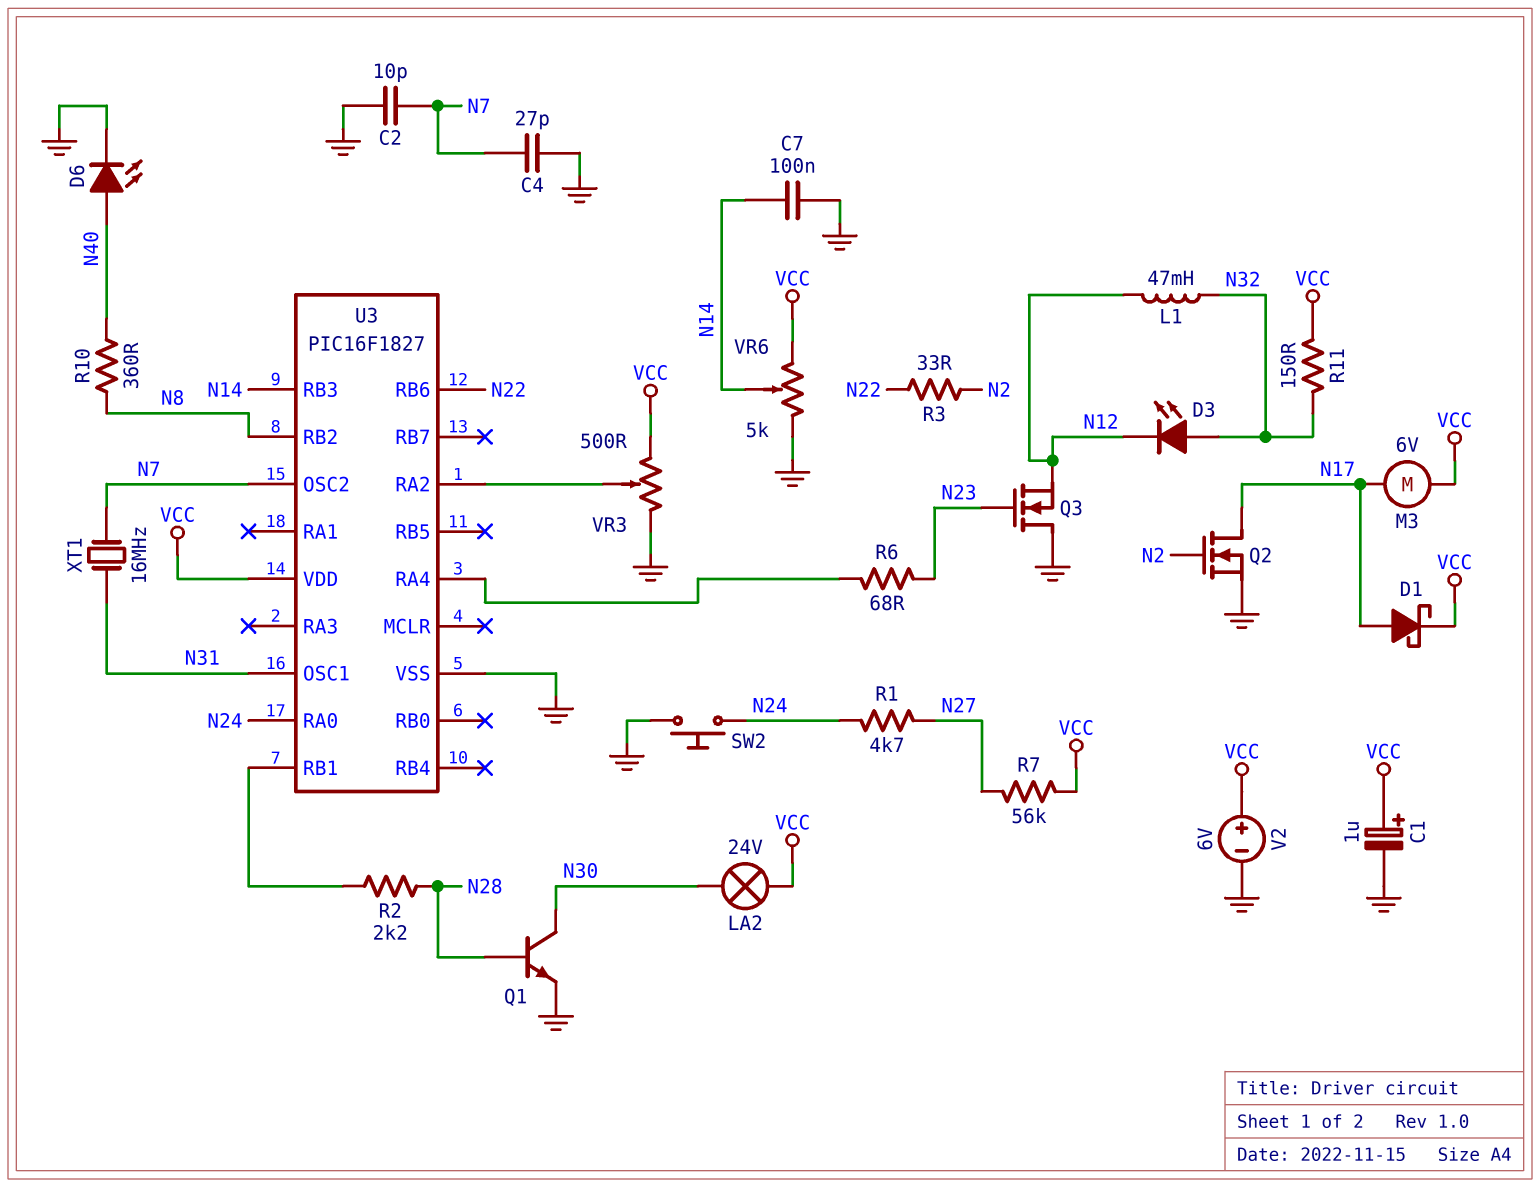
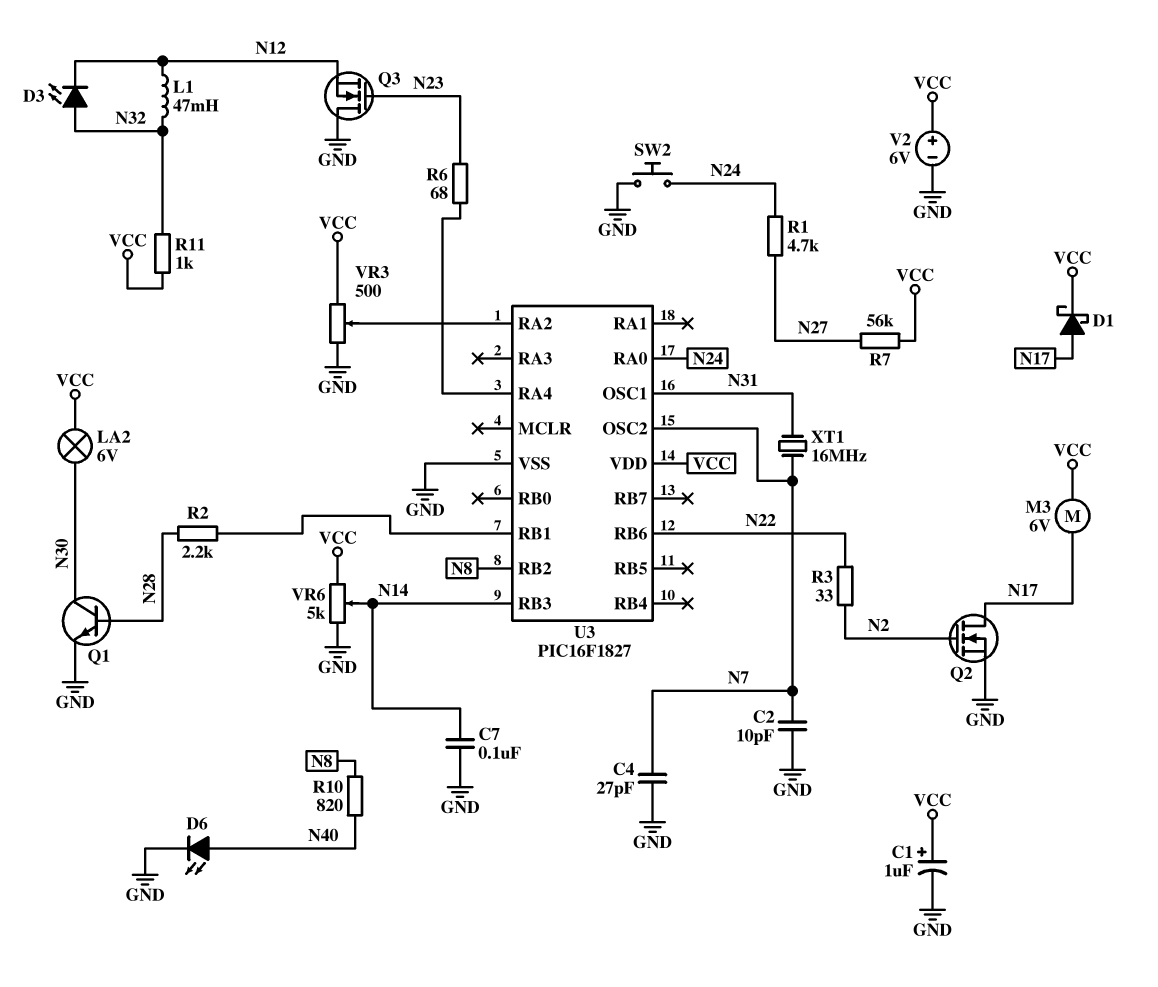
LA2: lamp 24V (N30, VCC) -> lamp 6V (N30, VCC)
R10: 360 (N8, N40) -> 820 (N8, N40)
R11: 150 (N32, VCC) -> 1k (N32, VCC)

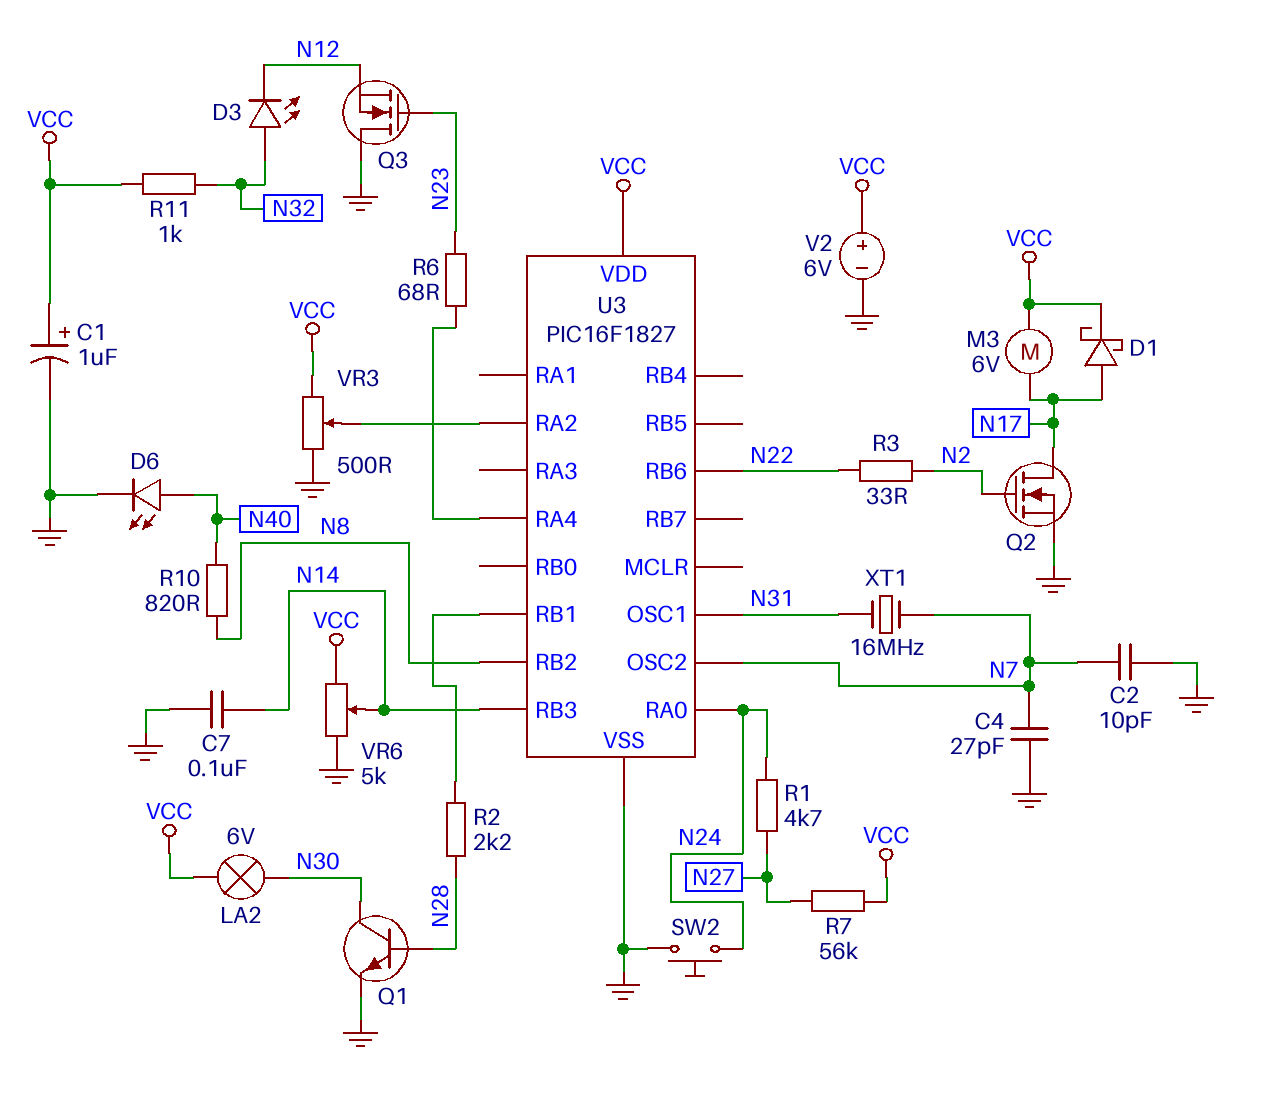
L1: 47mH (N12, N32) -> none

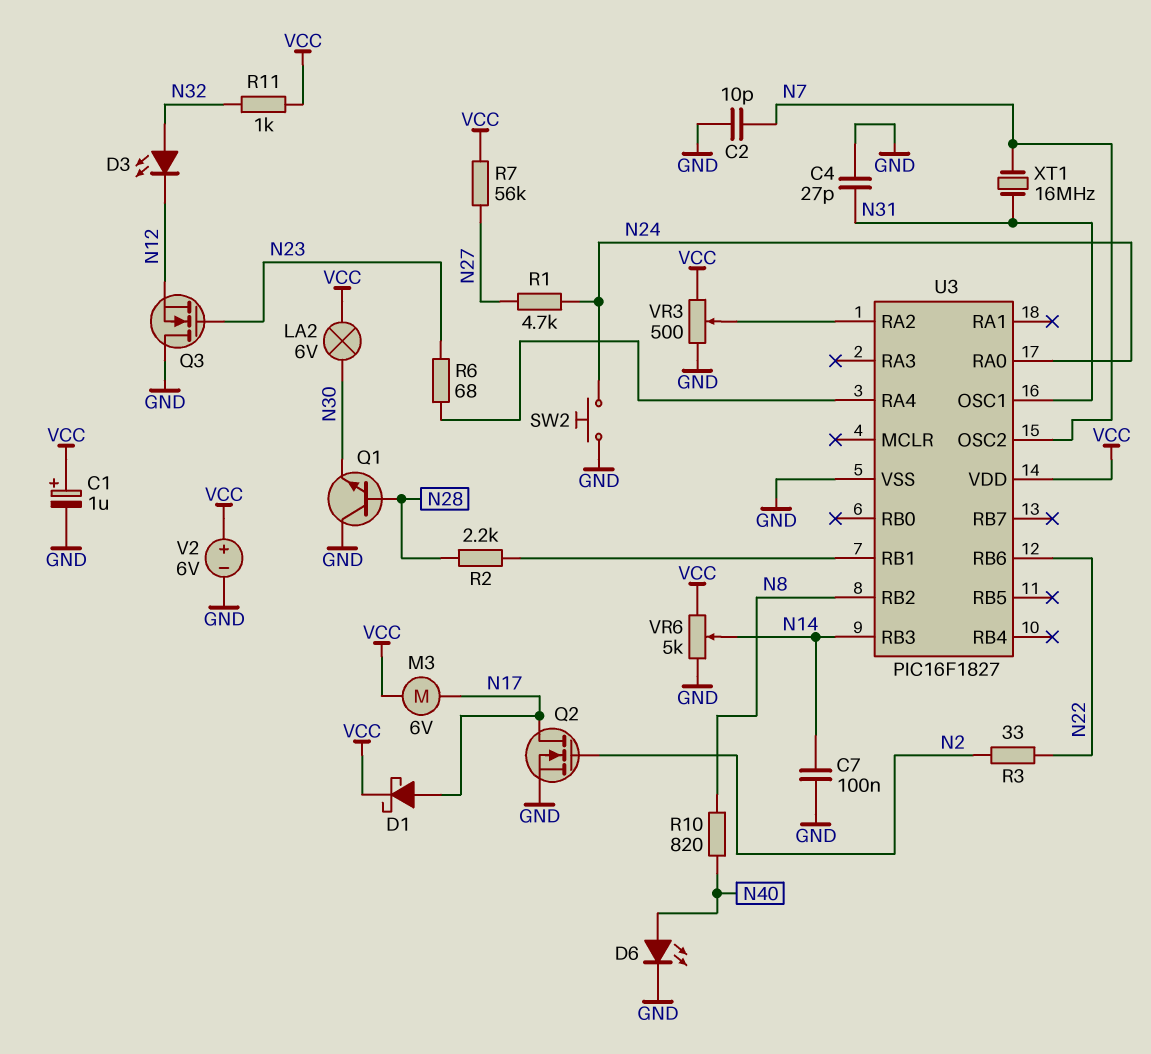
C4: 27pF (GND, N7) -> 27pF (GND, N31)
Q1: NPN (B N28, C N30, E GND) -> NPN (B N28, C GND, E N30)

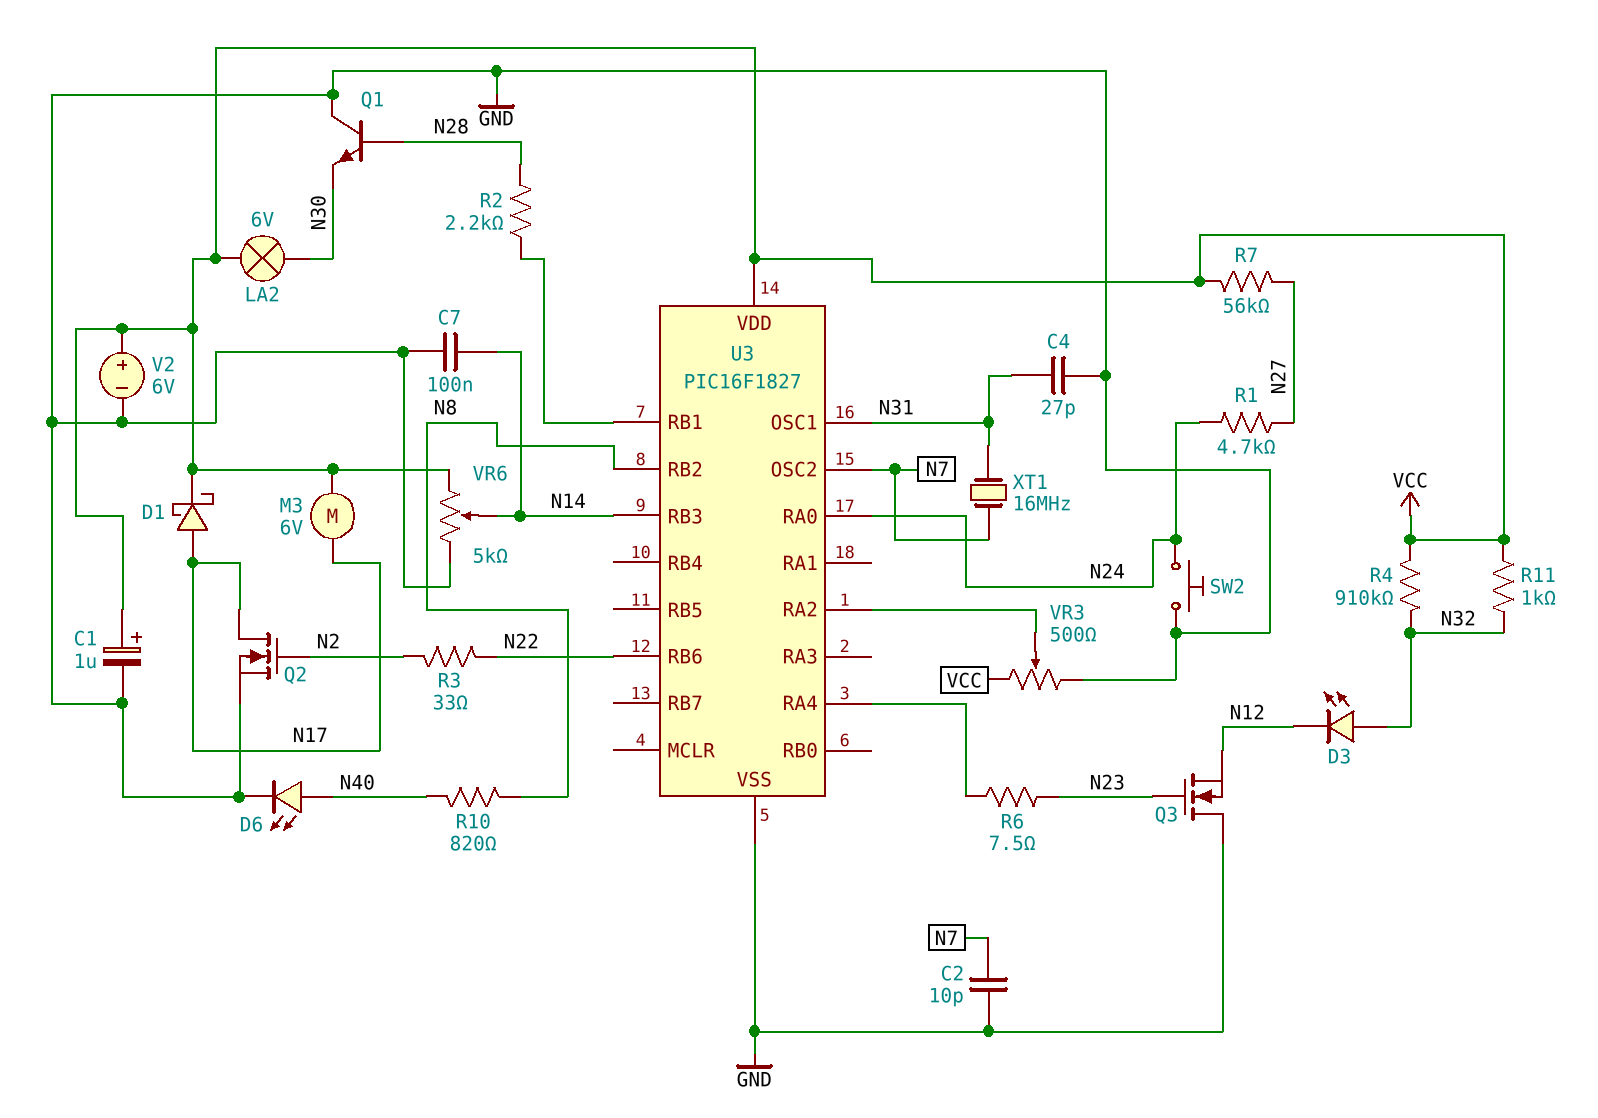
R4: none -> 910k (N32, VCC)
R6: 68 (N23, U3/RA4) -> 7.5 (N23, U3/RA4)

